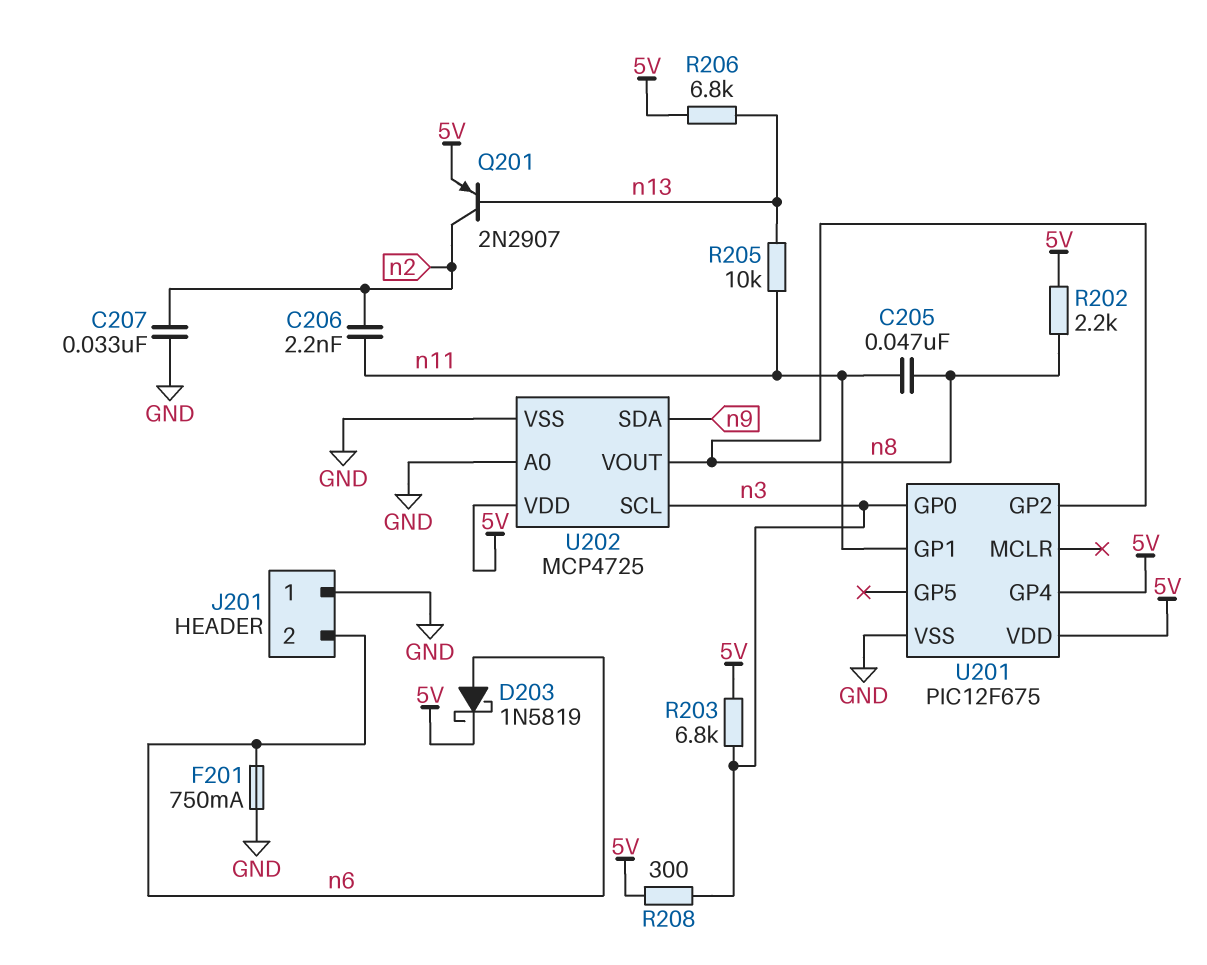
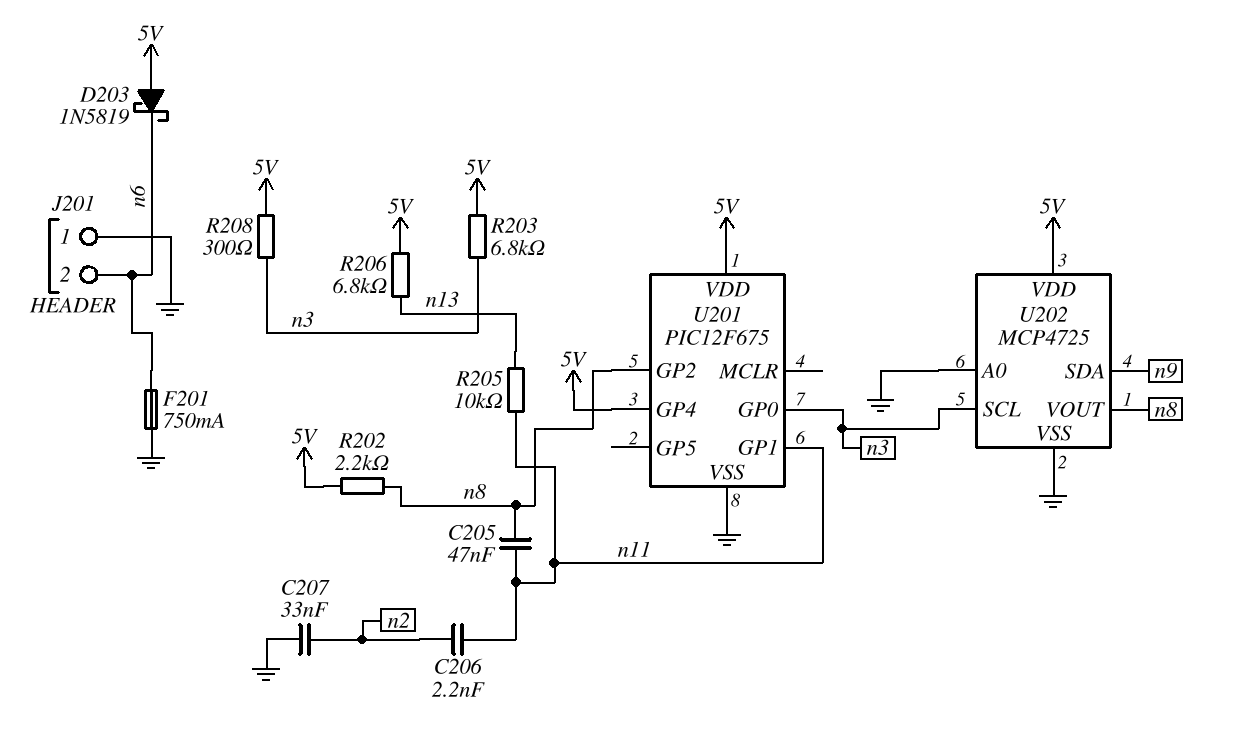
D203: schottky 1N5819 (A n6, K 5V) -> schottky 1N5819 (A 5V, K n6)
Q201: PNP 2N2907 (B n13, C n2, E 5V) -> none

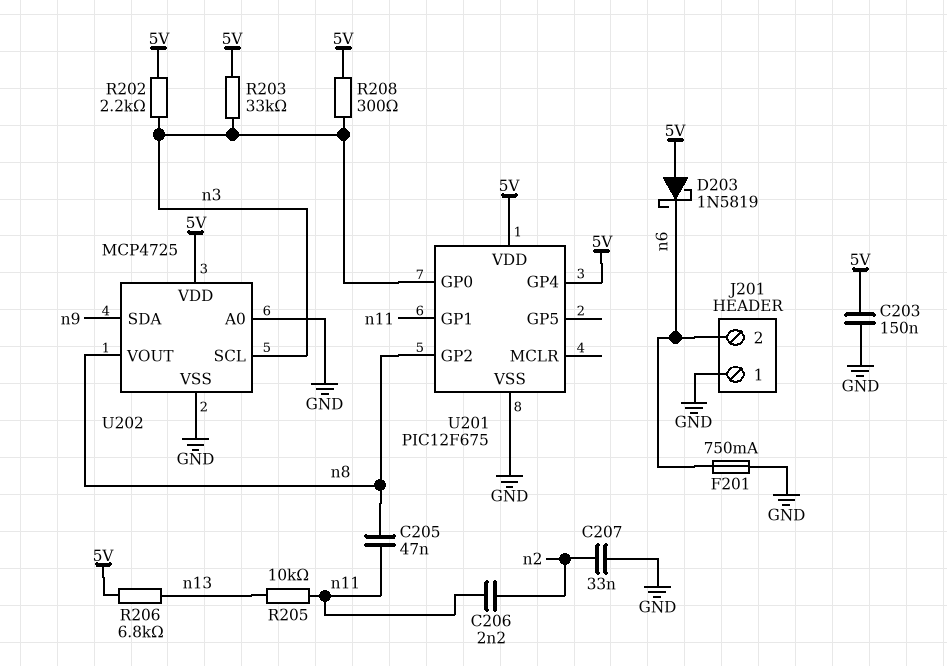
C203: none -> 150nF (5V, GND)
R202: 2.2k (5V, n8) -> 2.2k (5V, n3)
R203: 6.8k (5V, n3) -> 33k (5V, n3)

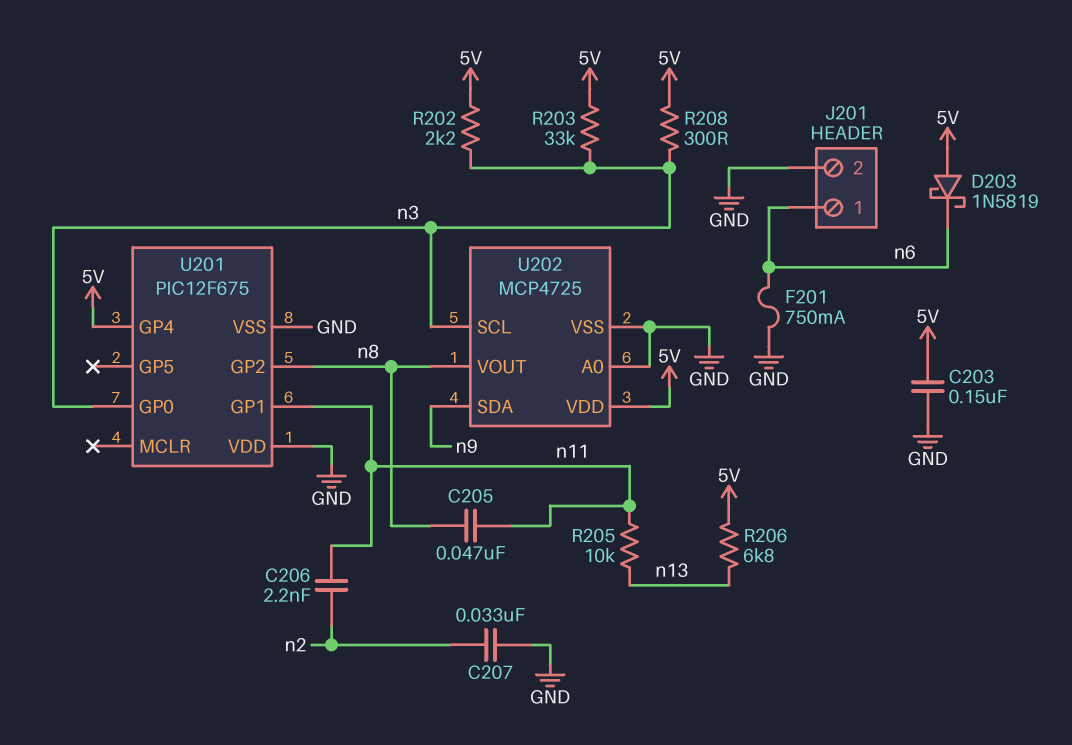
J201 pin 1: GND -> n6
J201 pin 2: n6 -> GND
U201 pin VDD: 5V -> GND

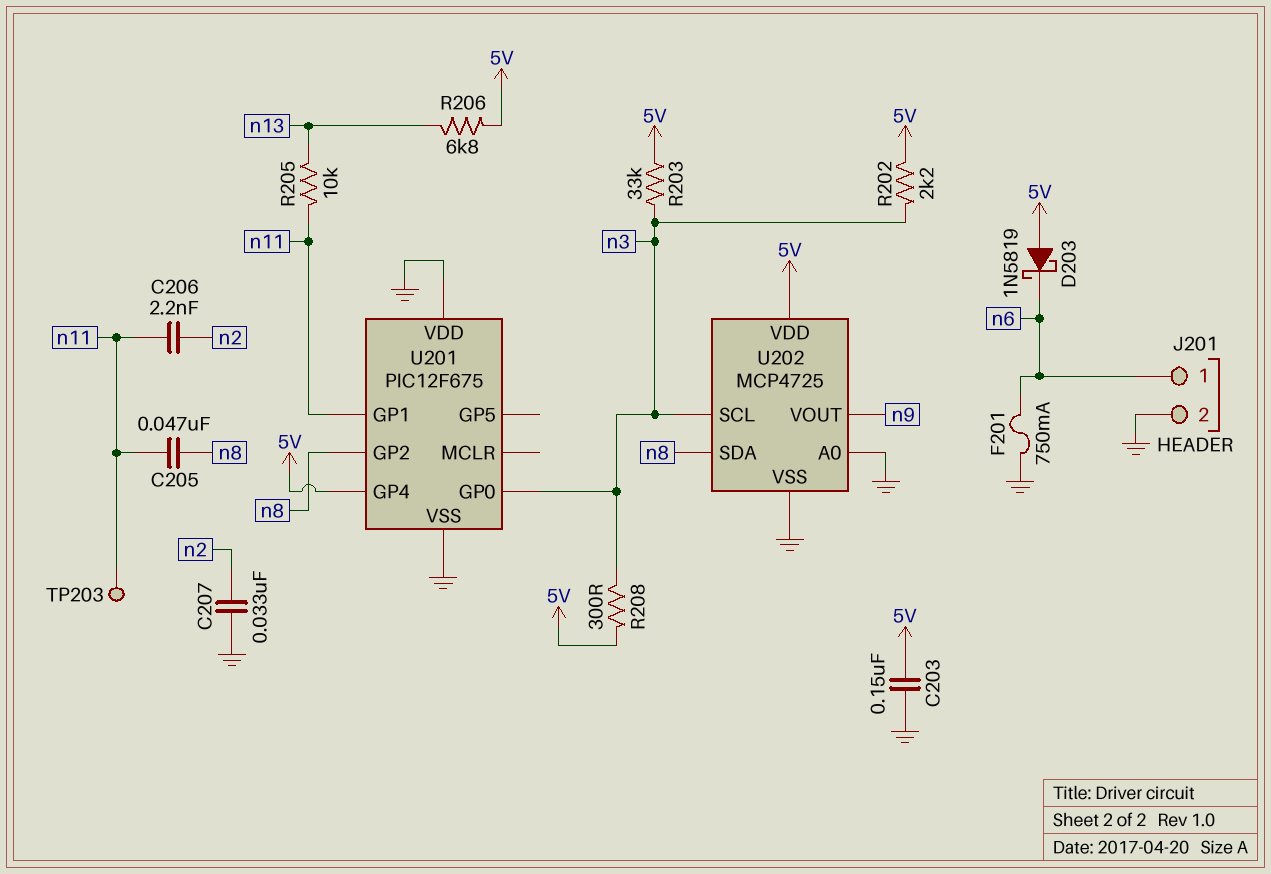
TP203: none -> test point (n11)
U202 pin SDA: n9 -> n8
U202 pin VOUT: n8 -> n9

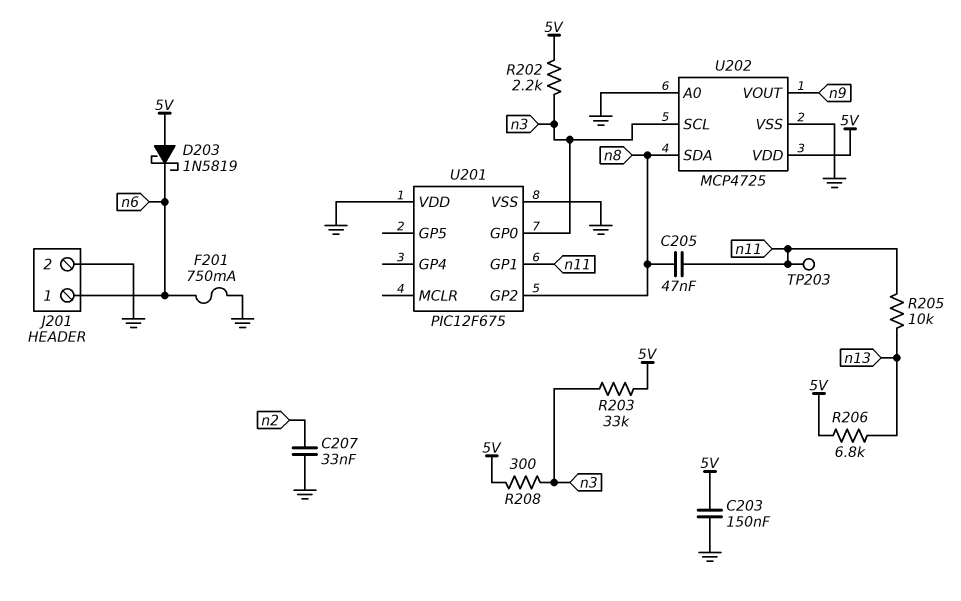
C206: 2.2nF (n2, n11) -> none
U201 pin GP4: 5V -> none

